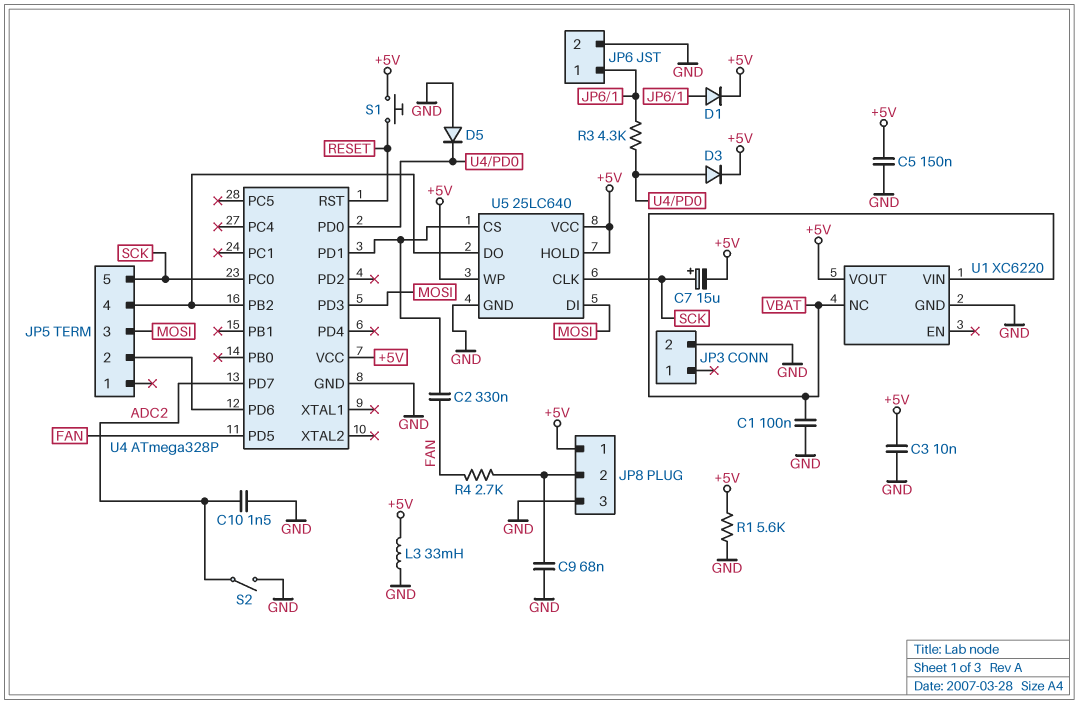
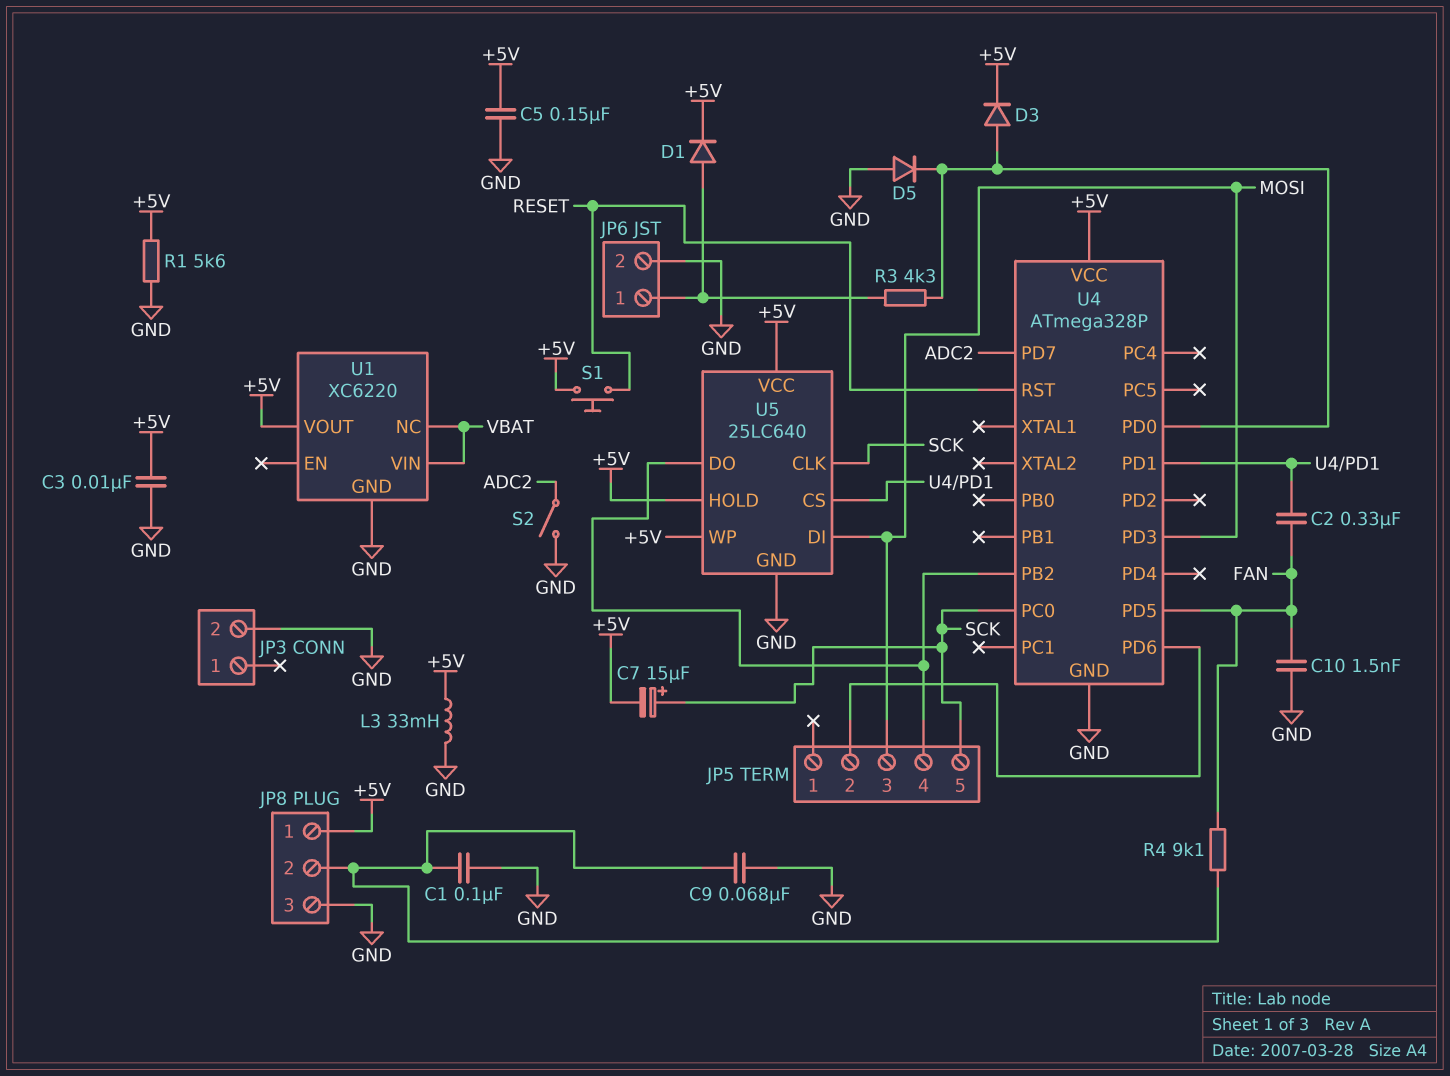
C1: 100nF (GND, VBAT) -> 100nF (GND, JP8/2)
C10: 1.5nF (ADC2, GND) -> 1.5nF (FAN, GND)
R4: 2.7k (FAN, JP8/2) -> 9.1k (FAN, JP8/2)

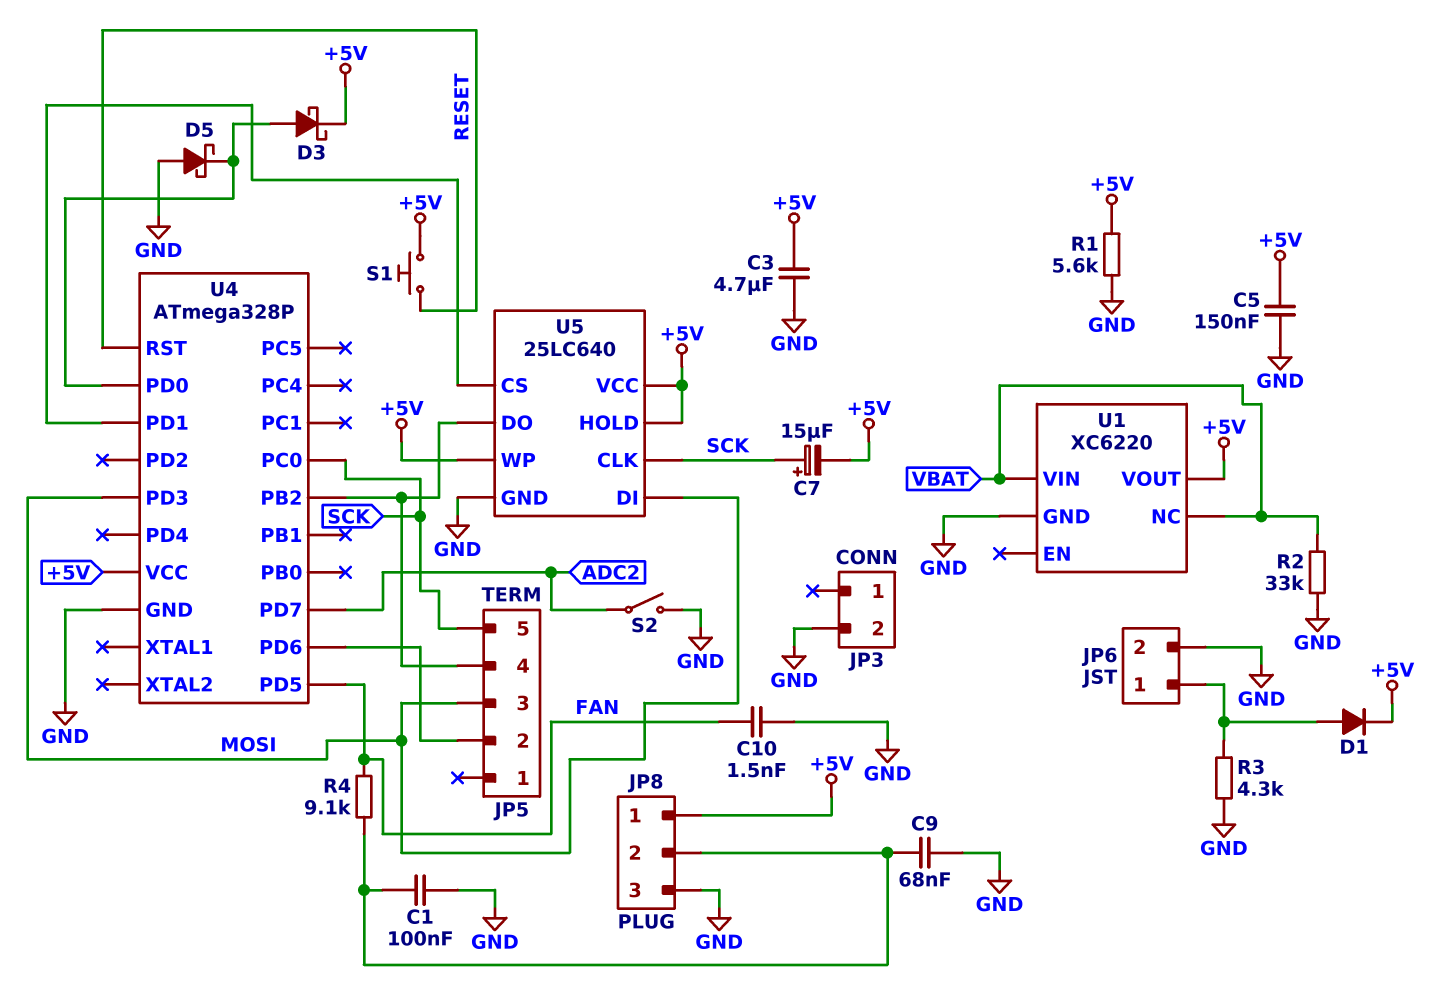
C2: 330nF (FAN, U4/PD1) -> none
C3: 10nF (+5V, GND) -> 4.7uF (+5V, GND)
D3: diode (A U4/PD0, K +5V) -> schottky (A U4/PD0, K +5V)
D5: diode (A GND, K U4/PD0) -> schottky (A GND, K U4/PD0)
L3: 33mH (+5V, GND) -> none
R2: none -> 33k (GND, VBAT)
R3: 4.3k (JP6/1, U4/PD0) -> 4.3k (GND, JP6/1)

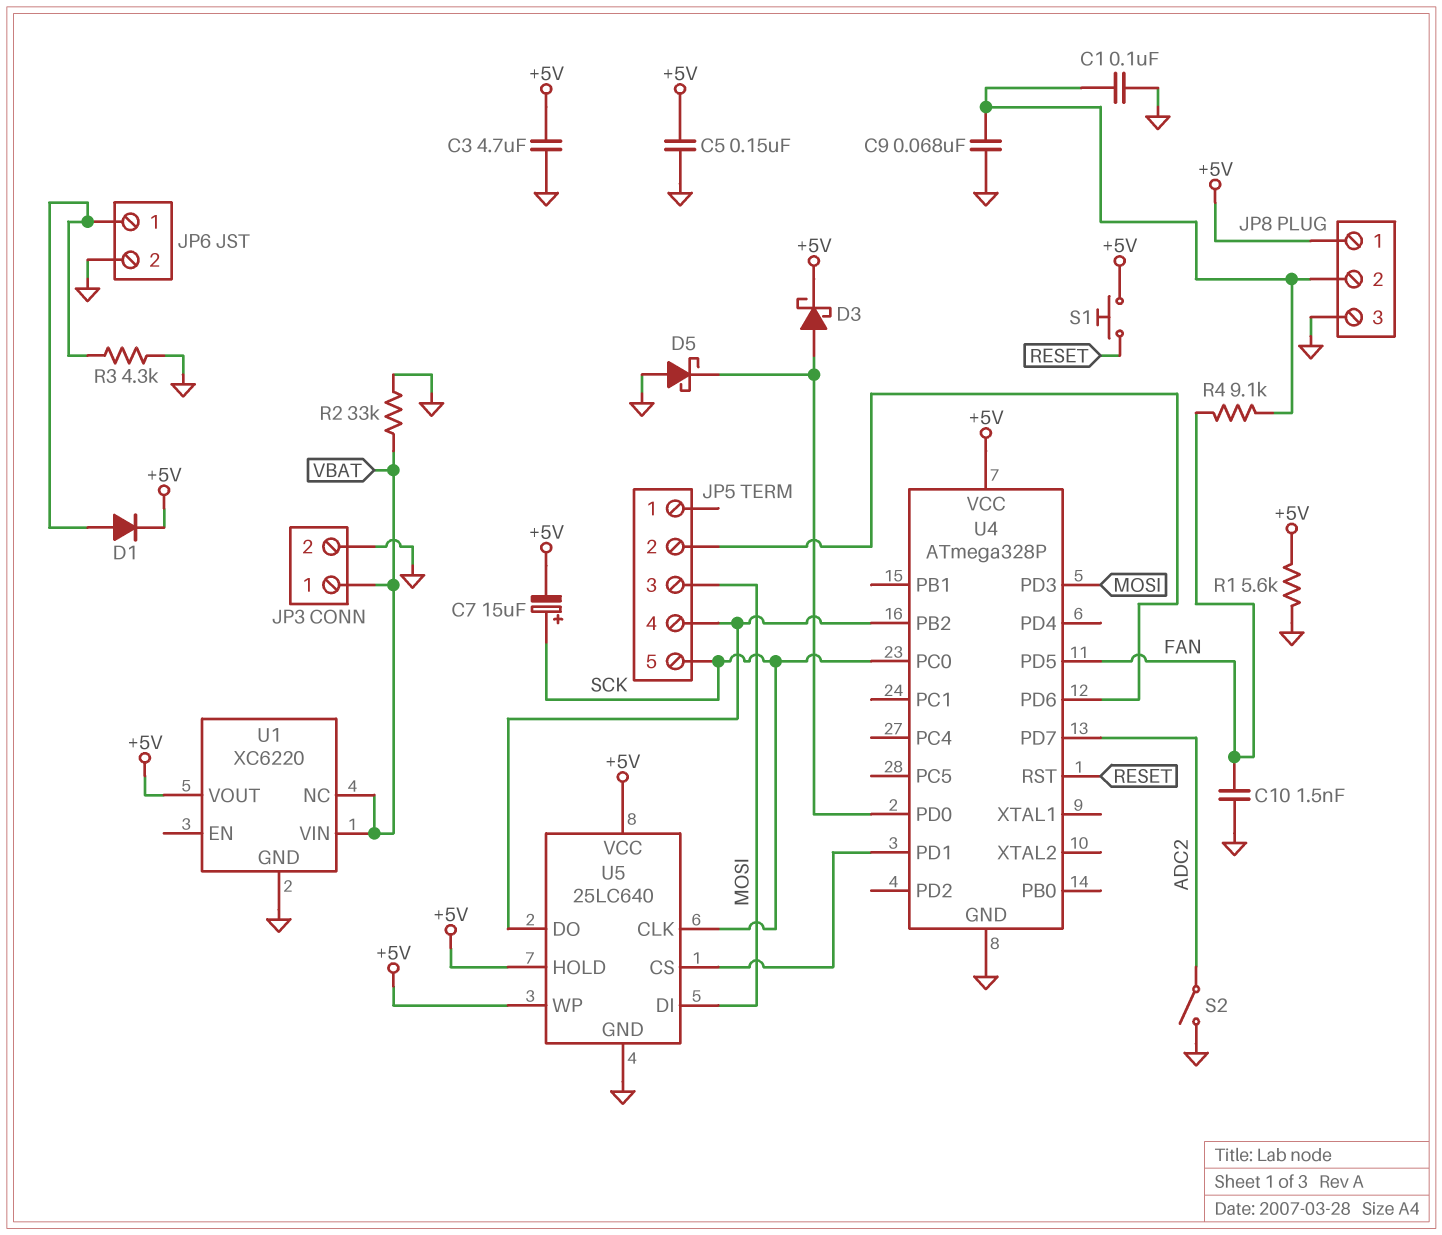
JP3 pin 1: none -> VBAT

